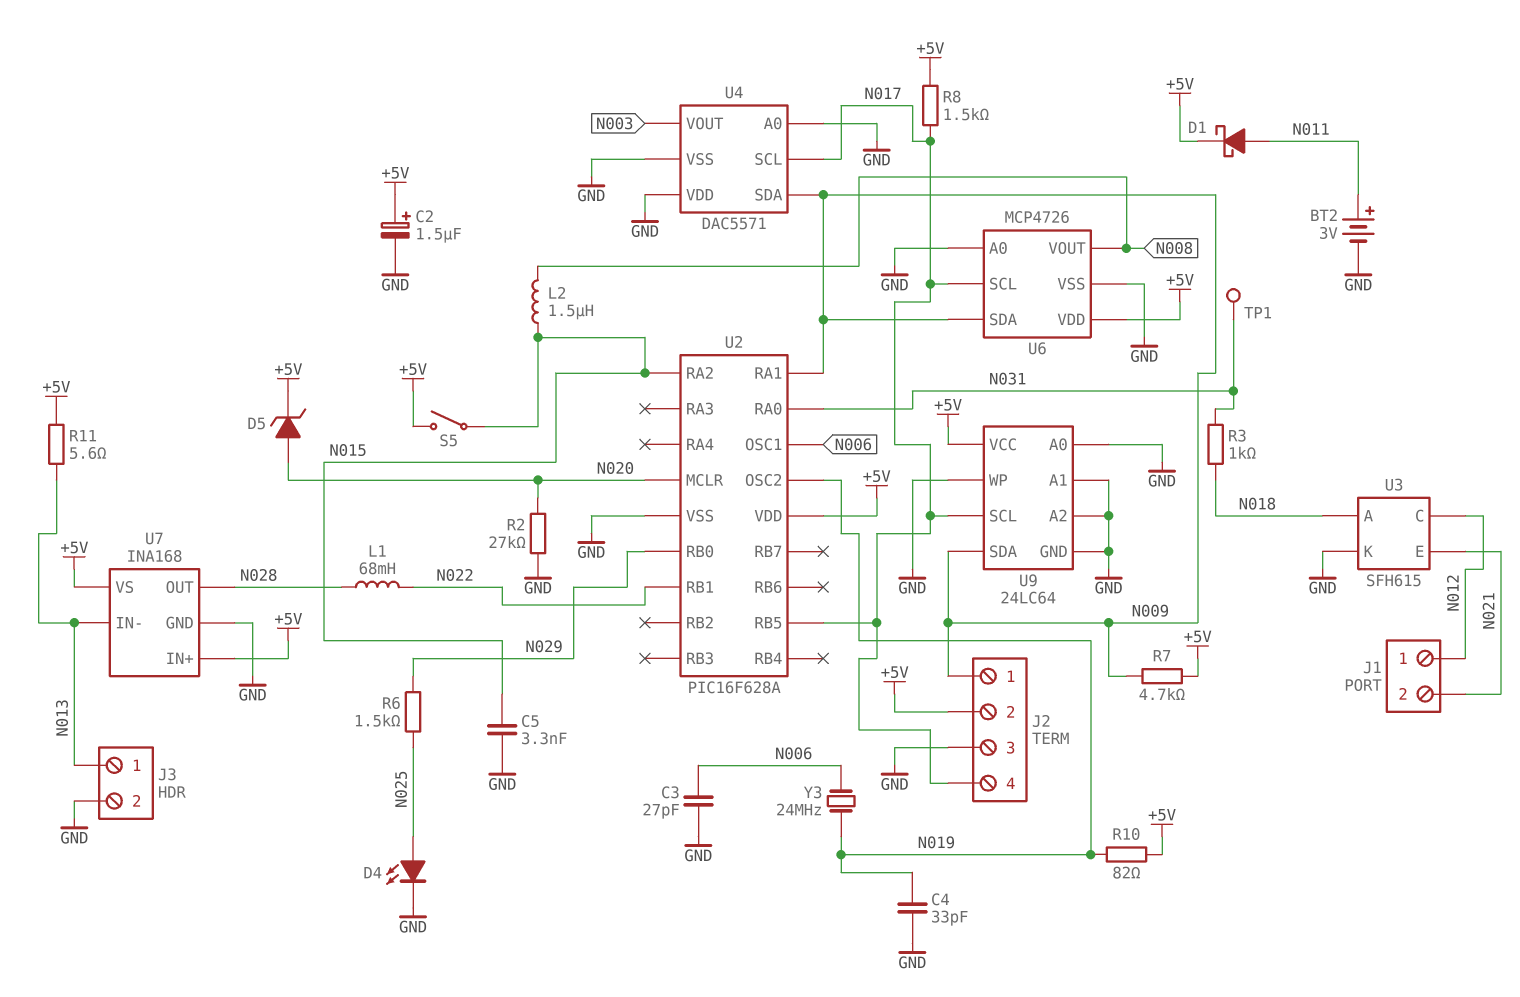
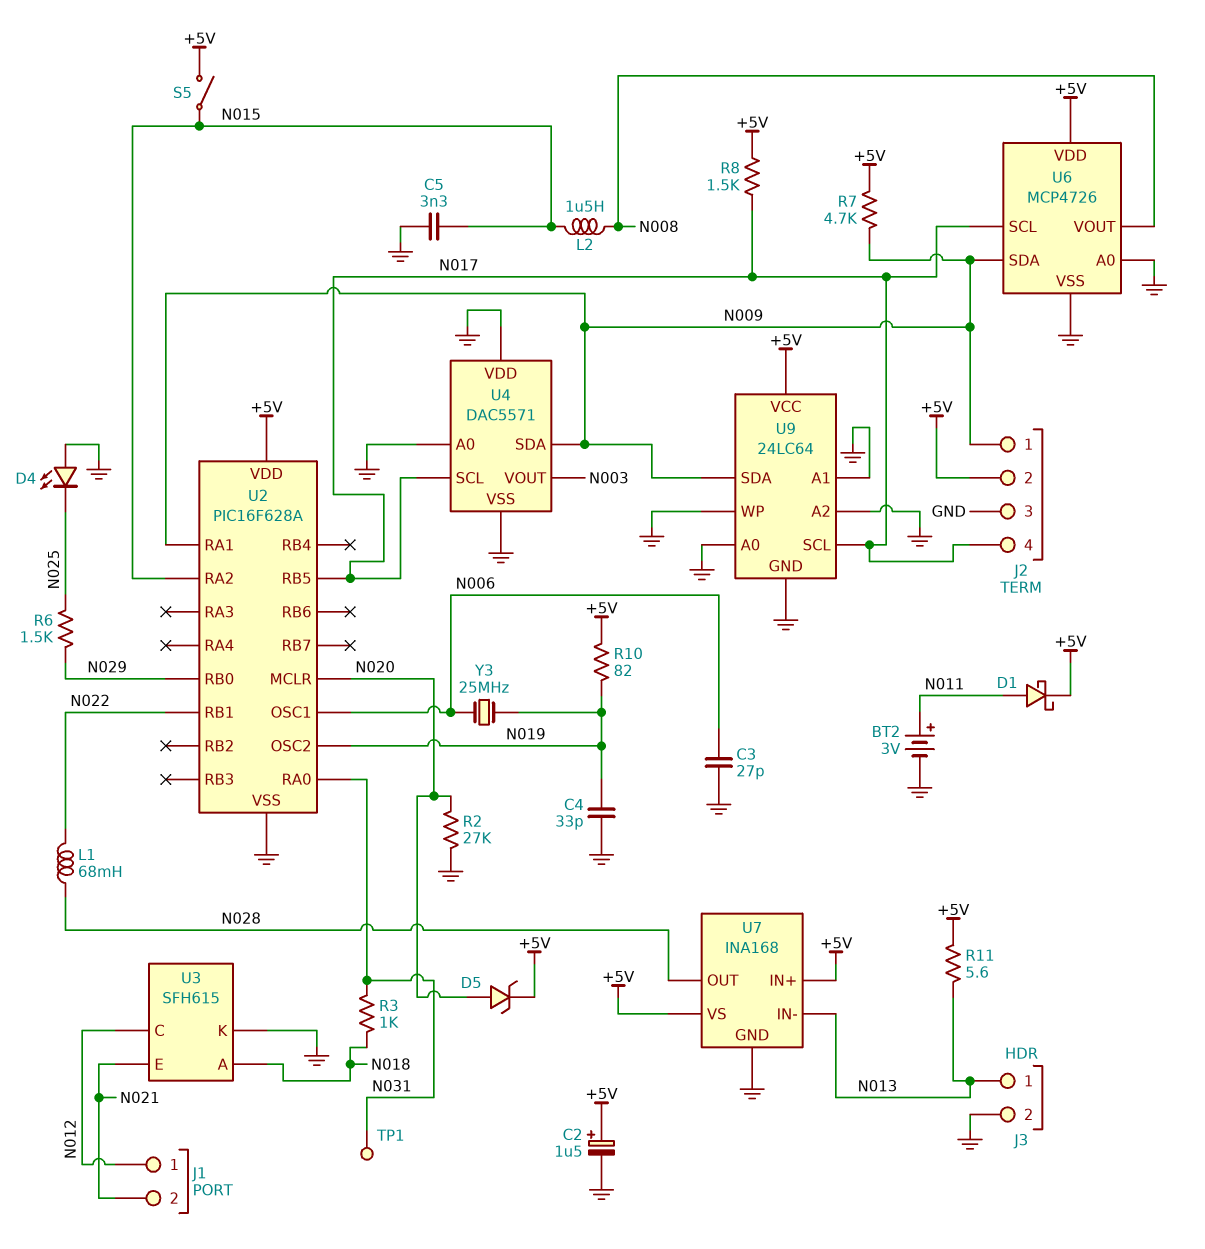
D4: LED (A N025, K GND) -> LED (A GND, K N025)
Y3: 24MHz (N006, N019) -> 25MHz (N006, N019)

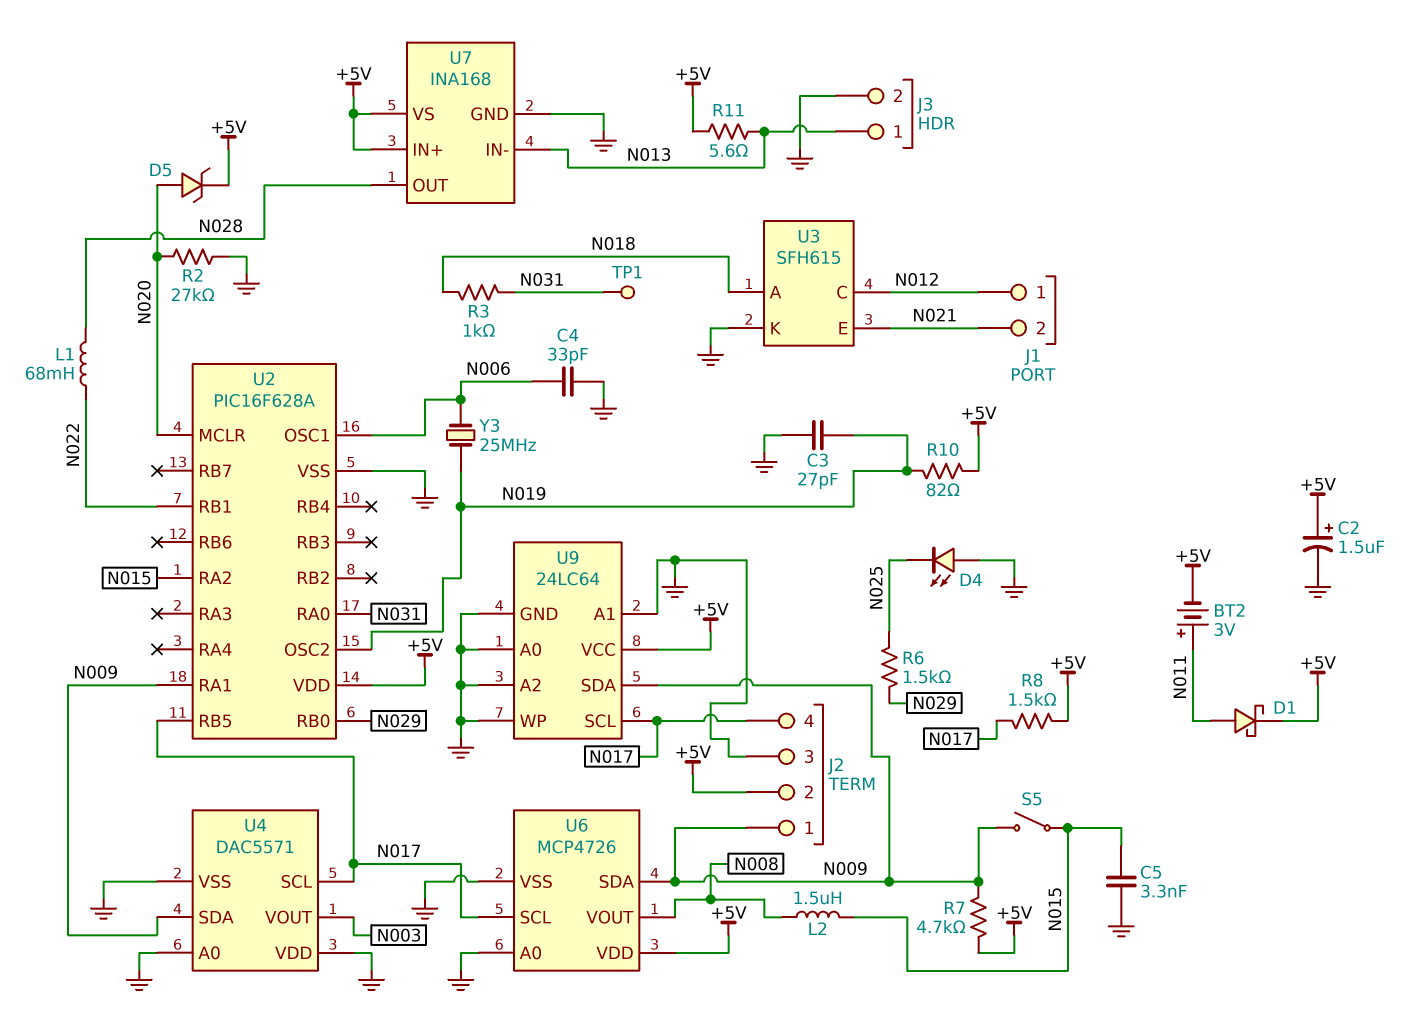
BT2: 3V (plus N011, minus GND) -> 3V (plus N011, minus +5V)
C3: 27pF (GND, N006) -> 27pF (GND, N019)
C4: 33pF (GND, N019) -> 33pF (GND, N006)
S5: switch (+5V, N015) -> switch (N009, N015)

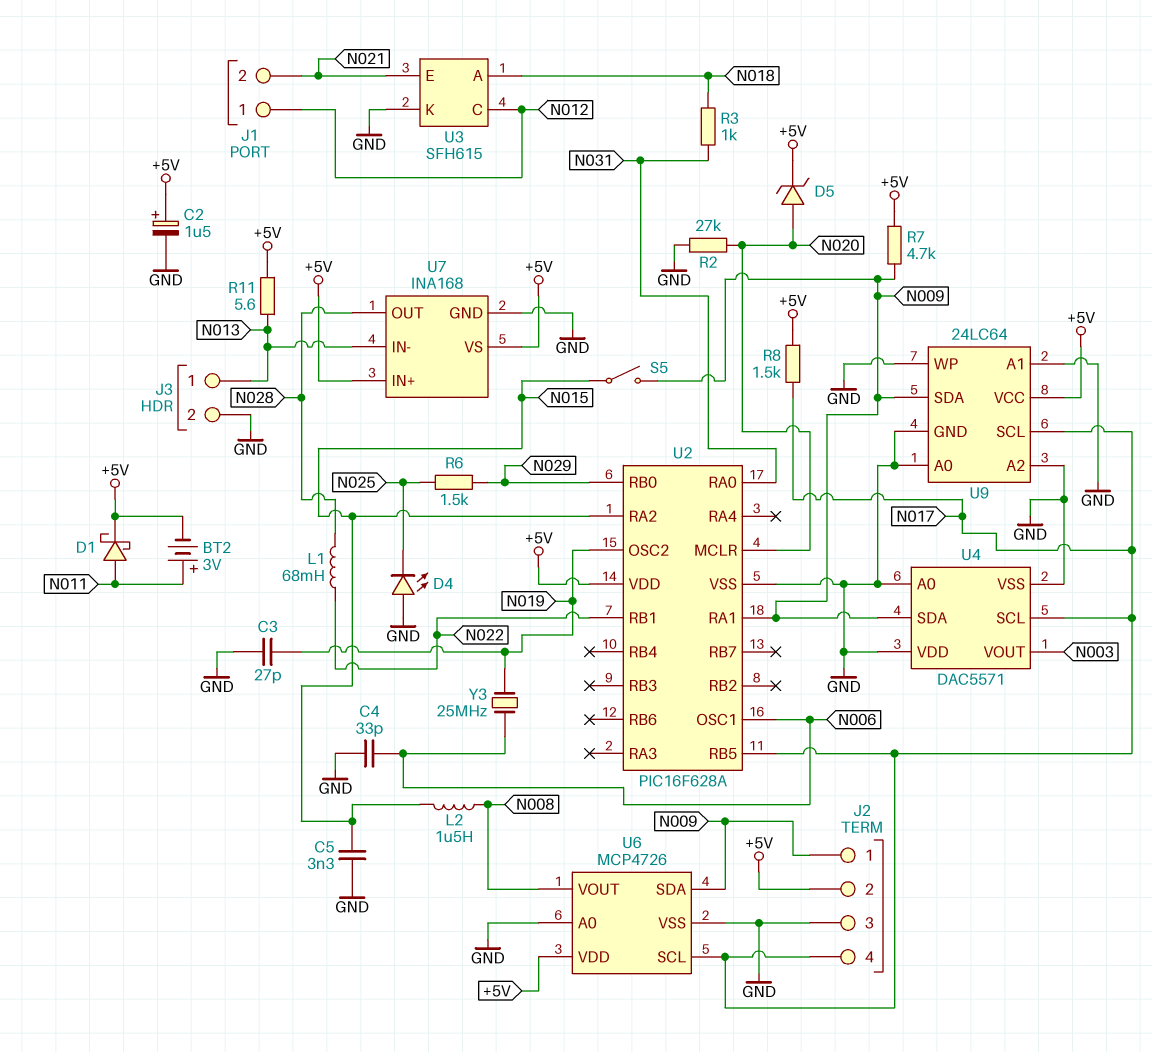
R10: 82 (+5V, N019) -> none
TP1: test point (N031) -> none

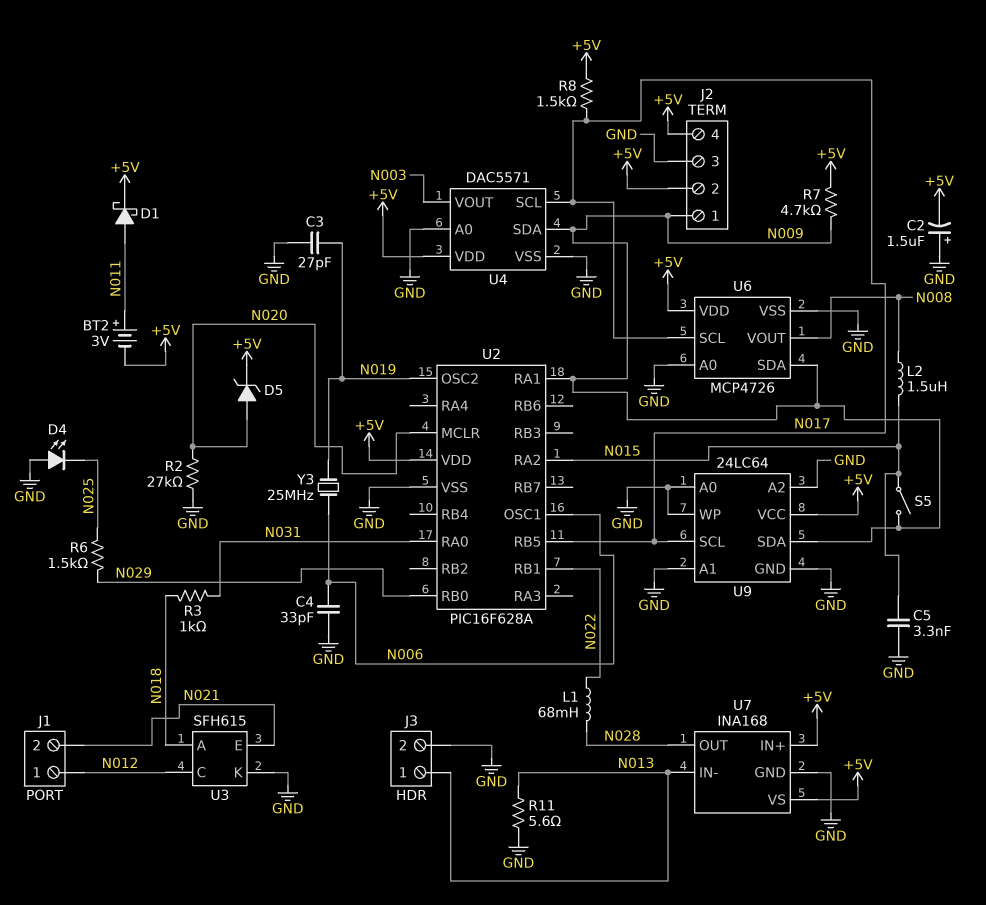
C2: 1.5uF (plus +5V, minus GND) -> 1.5uF (plus GND, minus +5V)
J2 pin 4: N017 -> +5V
R11: 5.6 (+5V, N013) -> 5.6 (GND, N013)
U4 pin VDD: GND -> +5V

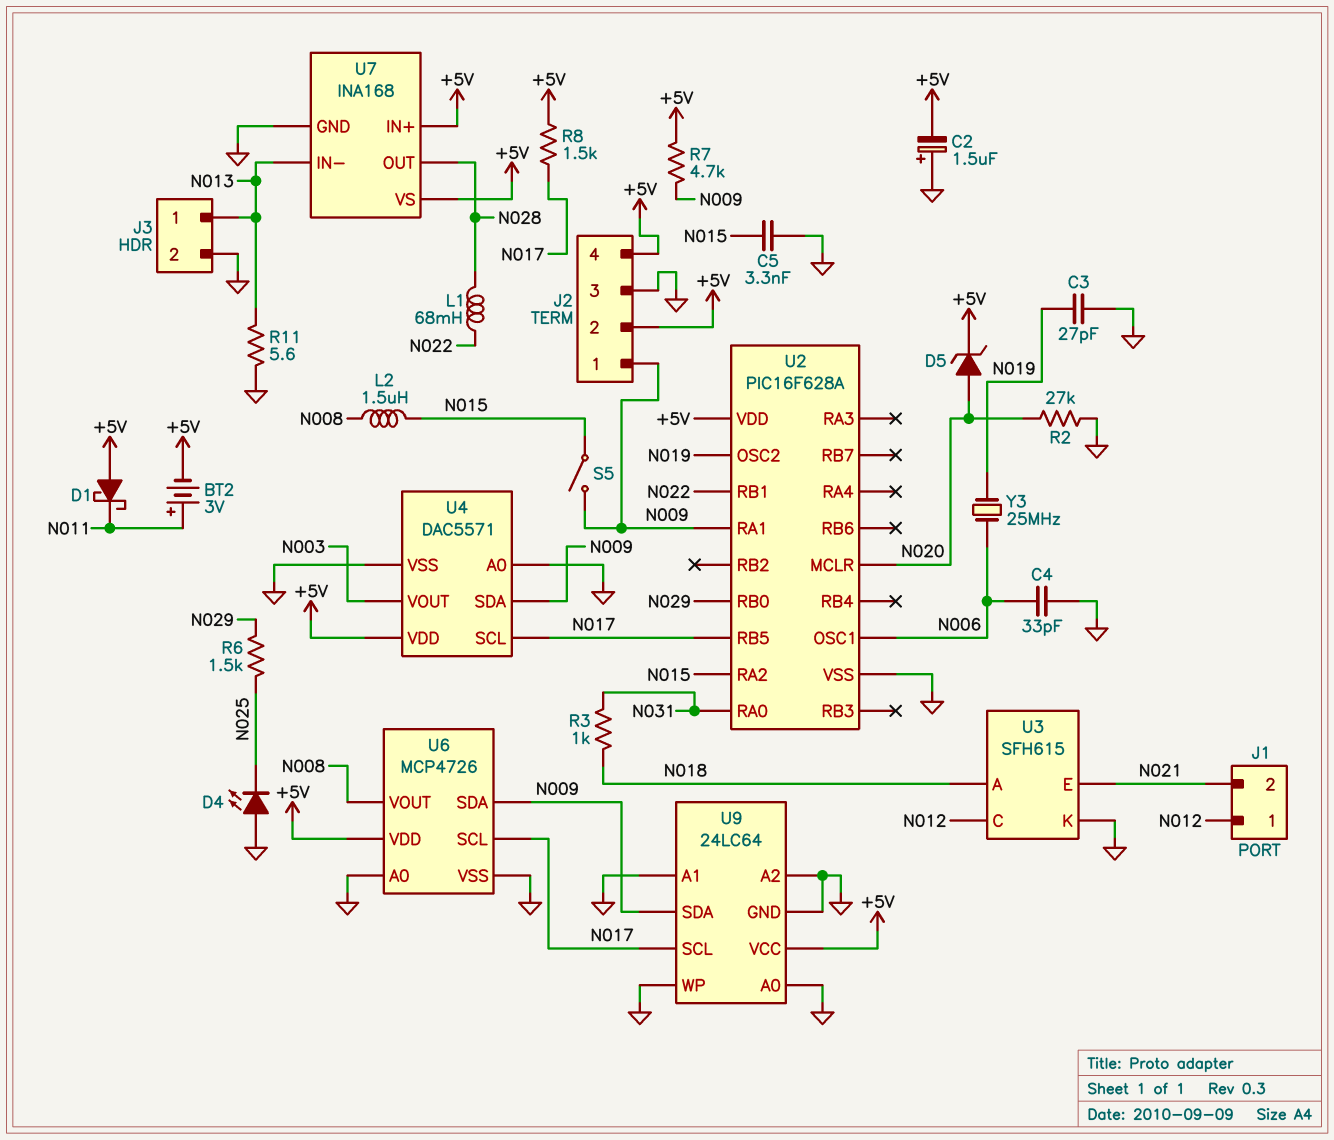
D1: schottky (A N011, K +5V) -> schottky (A +5V, K N011)

